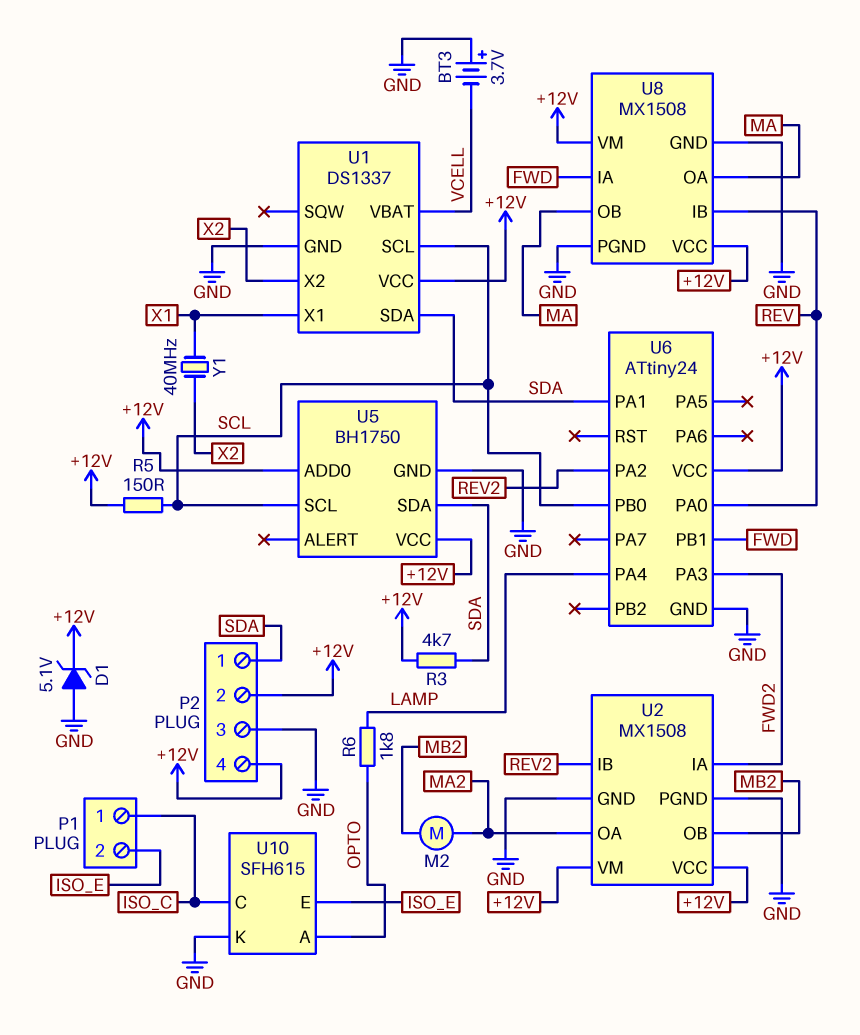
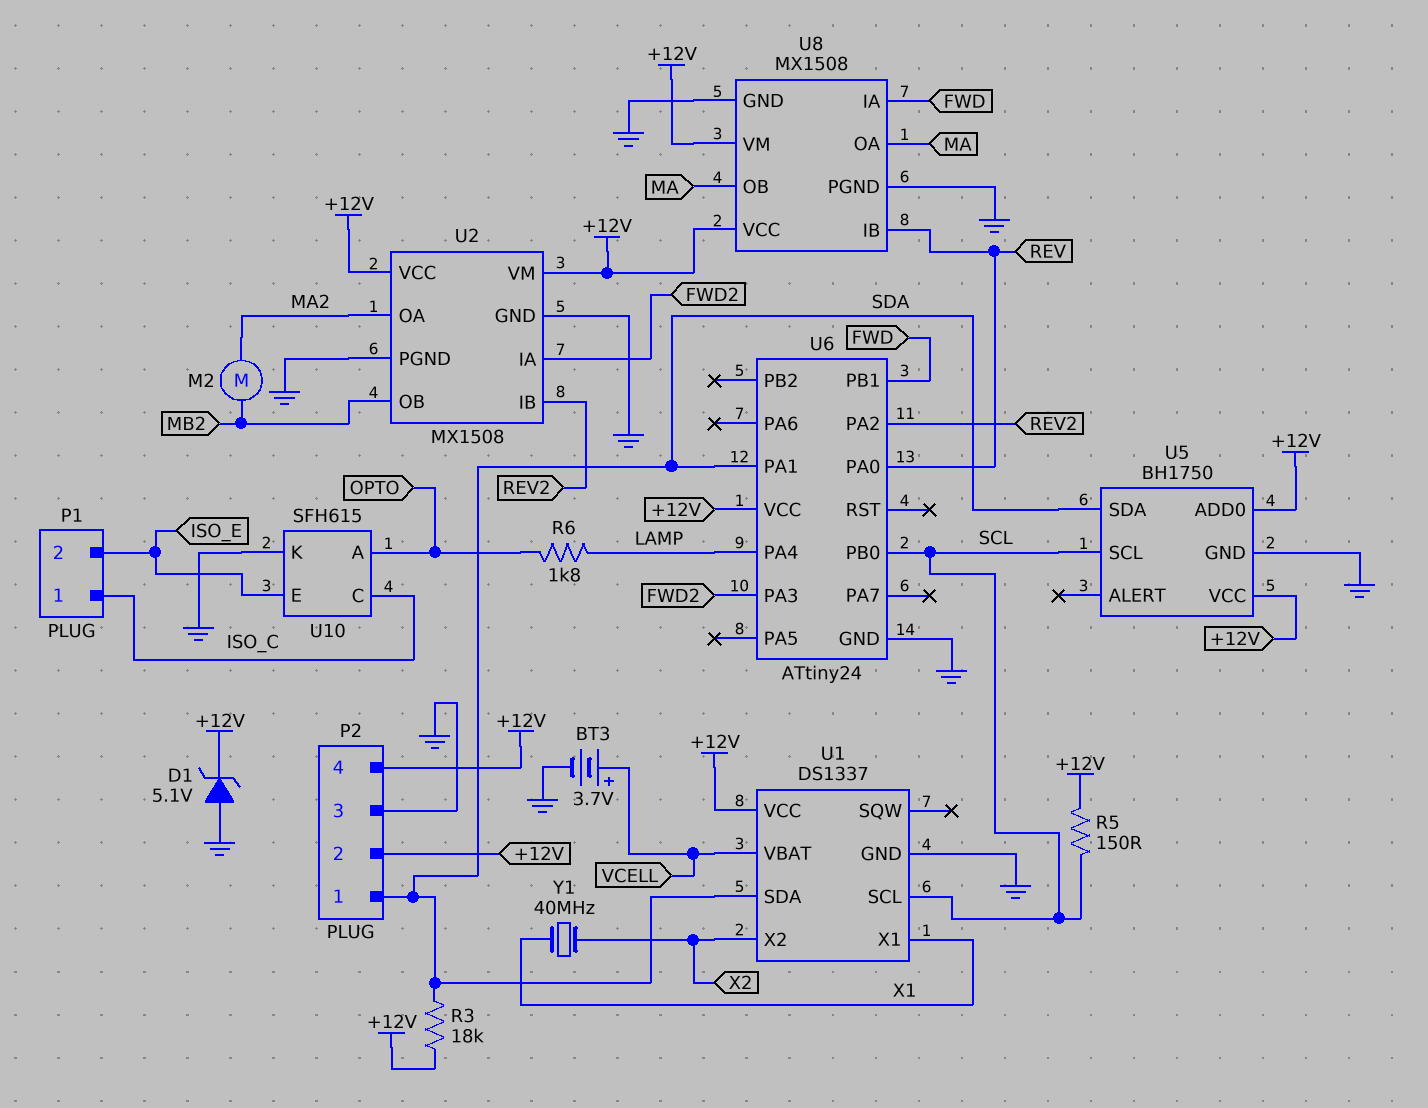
BT3: 3.7V (plus GND, minus VCELL) -> 3.7V (plus VCELL, minus GND)
R3: 4.7k (+12V, SDA) -> 18k (+12V, SDA)

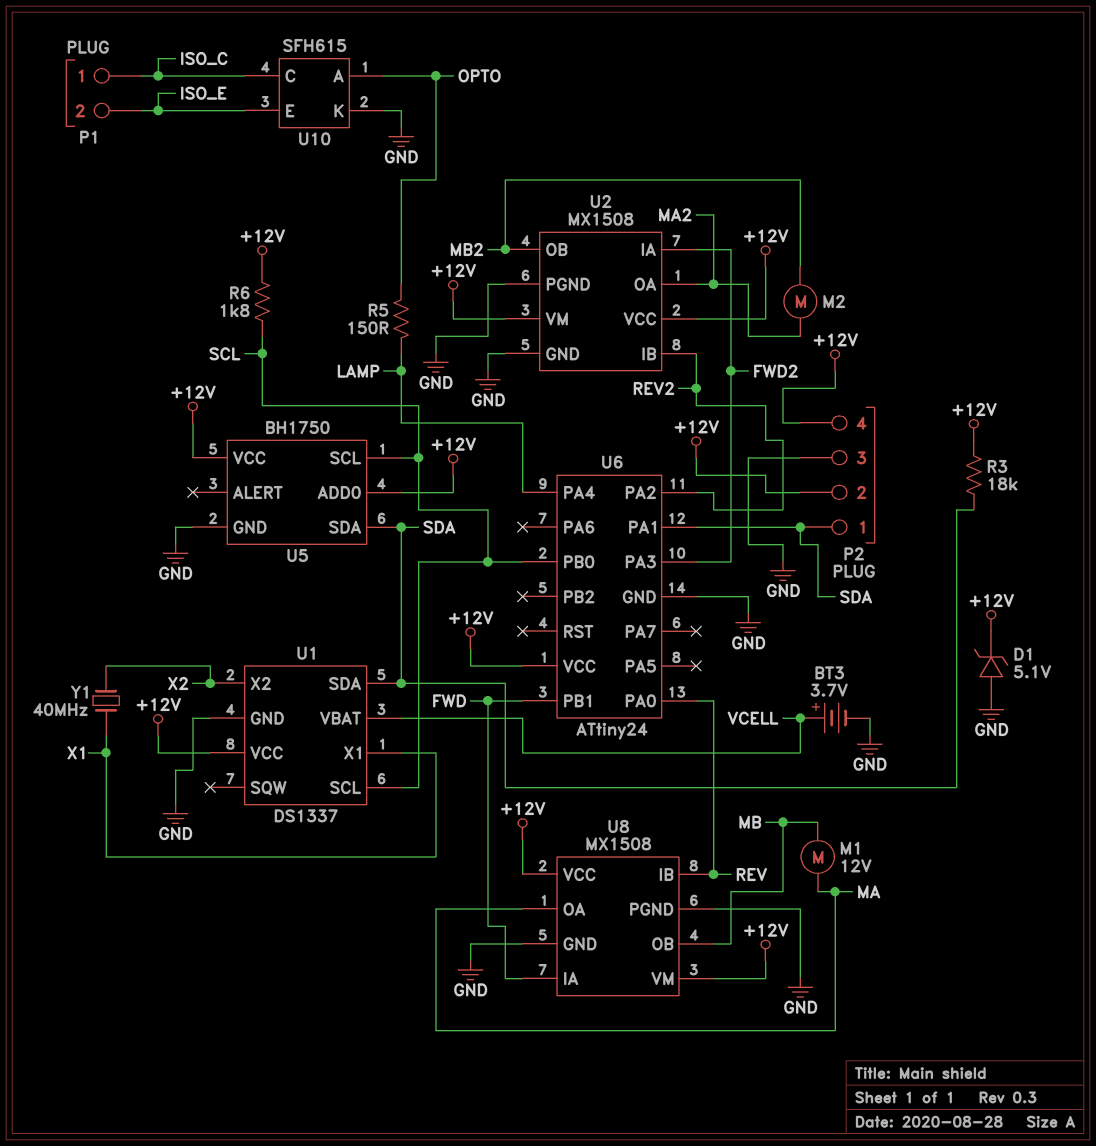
M1: none -> motor 12V (MA, MB)
R5: 150 (+12V, SCL) -> 150 (LAMP, OPTO)
R6: 1.8k (LAMP, OPTO) -> 1.8k (+12V, SCL)
U8 pin OB: MA -> MB

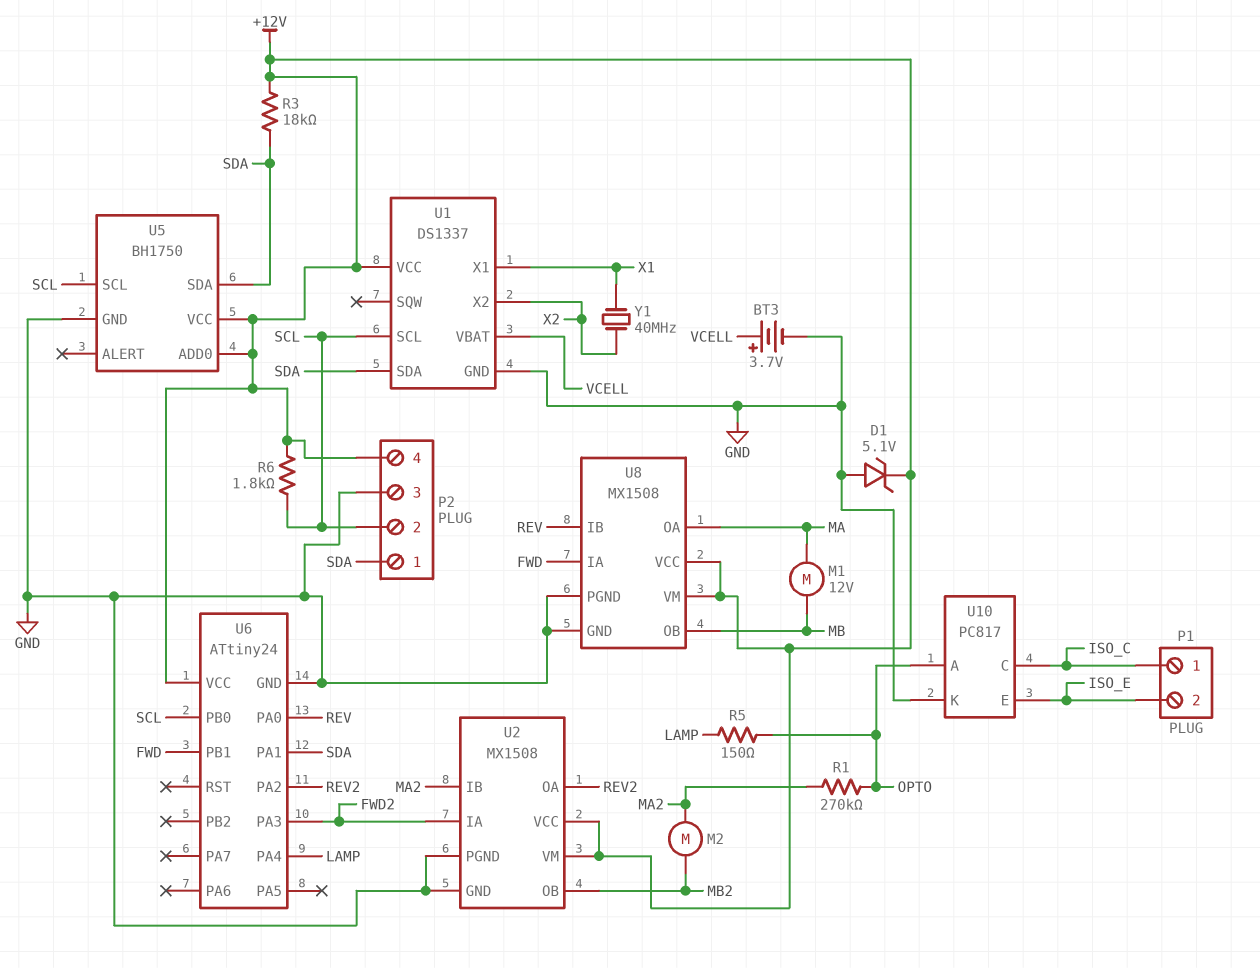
P2 pin 2: +12V -> SCL
R1: none -> 270k (MA2, OPTO)
U2 pin IB: REV2 -> MA2
U2 pin OA: MA2 -> REV2
U10: SFH615 -> PC817

